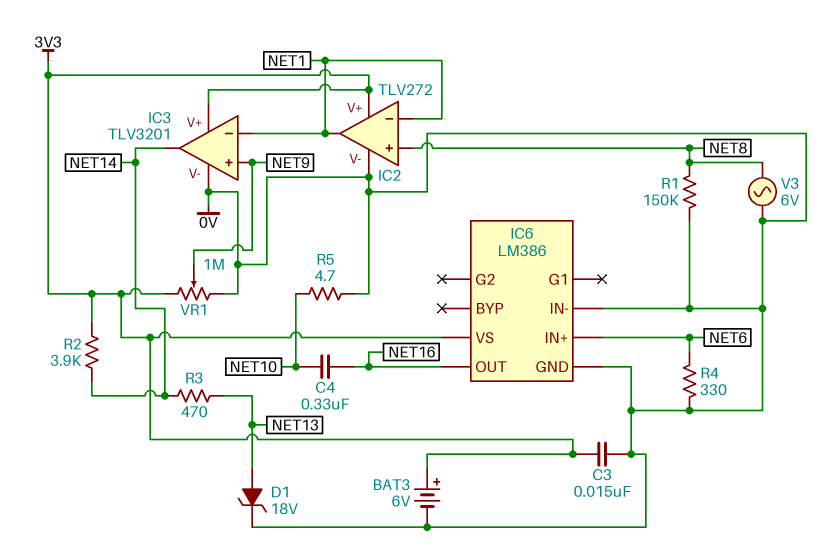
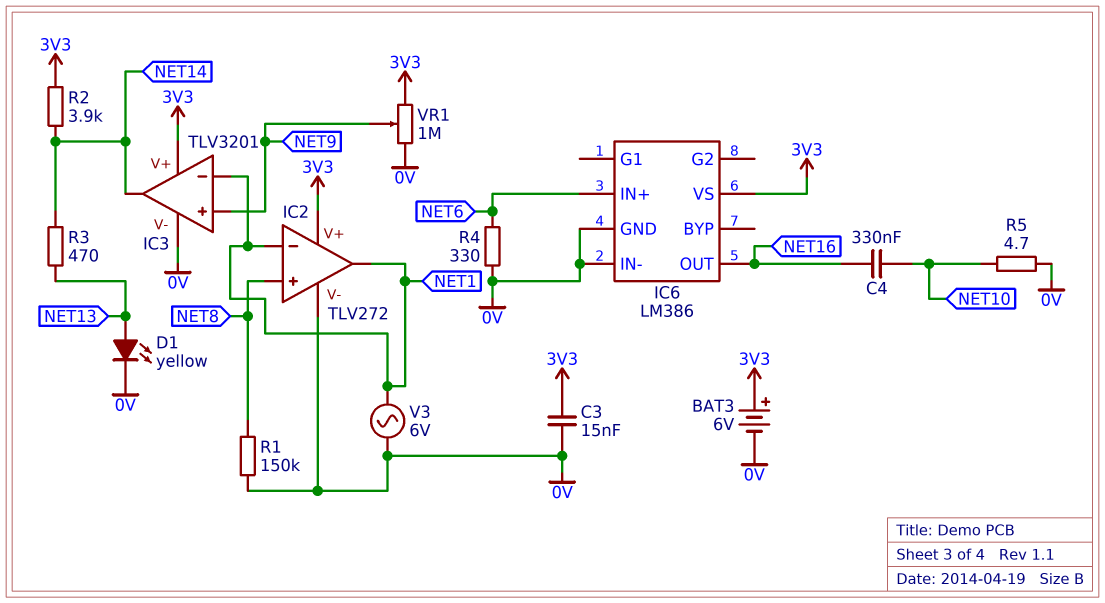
D1: zener 18V (A NET13, K 0V) -> LED yellow (A NET13, K 0V)
V3: AC 6V (0V, NET8) -> AC 6V (0V, NET1)

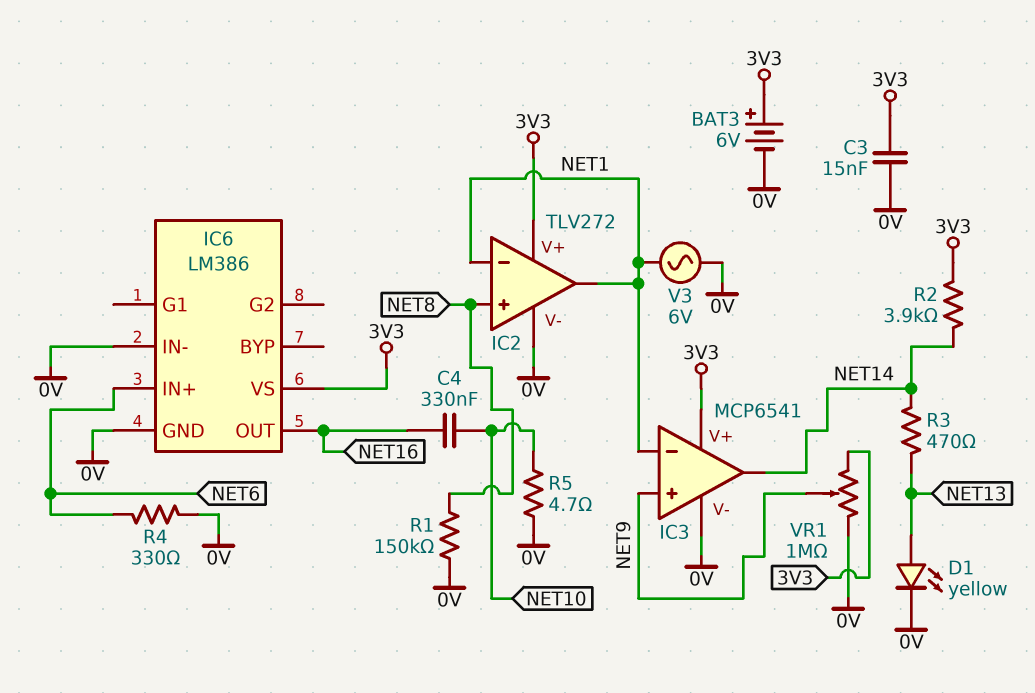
IC3: TLV3201 -> MCP6541

